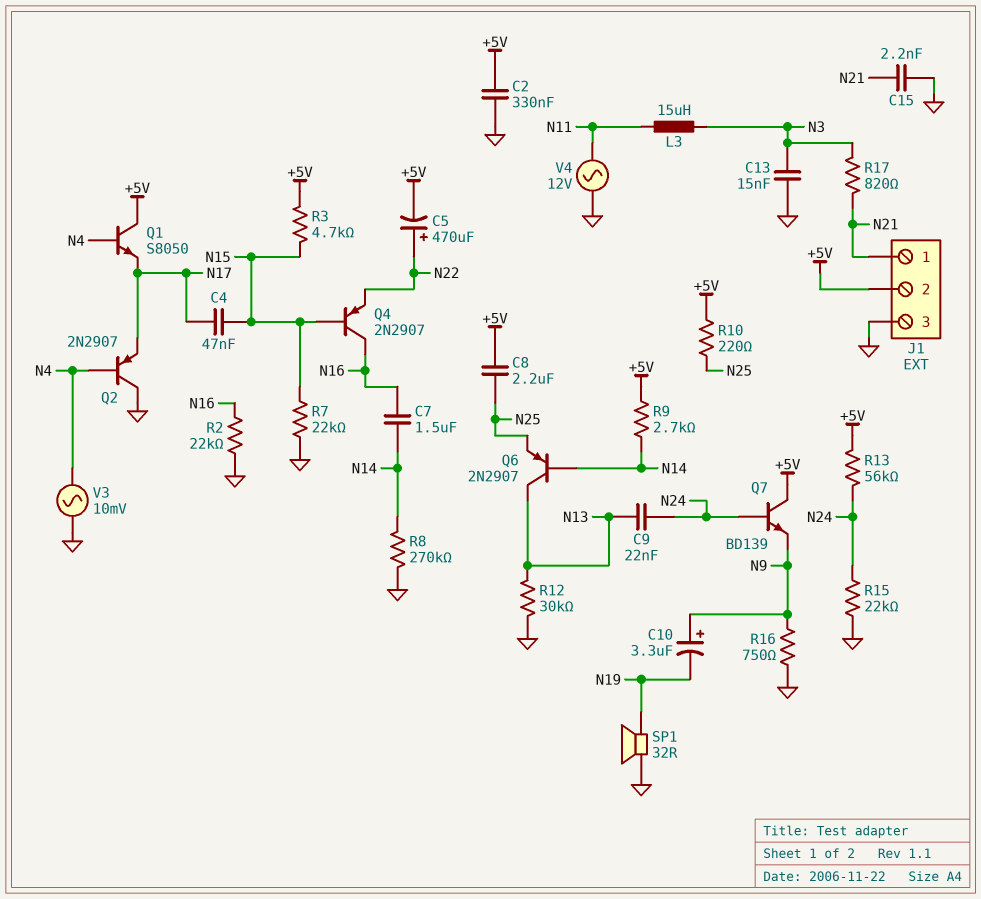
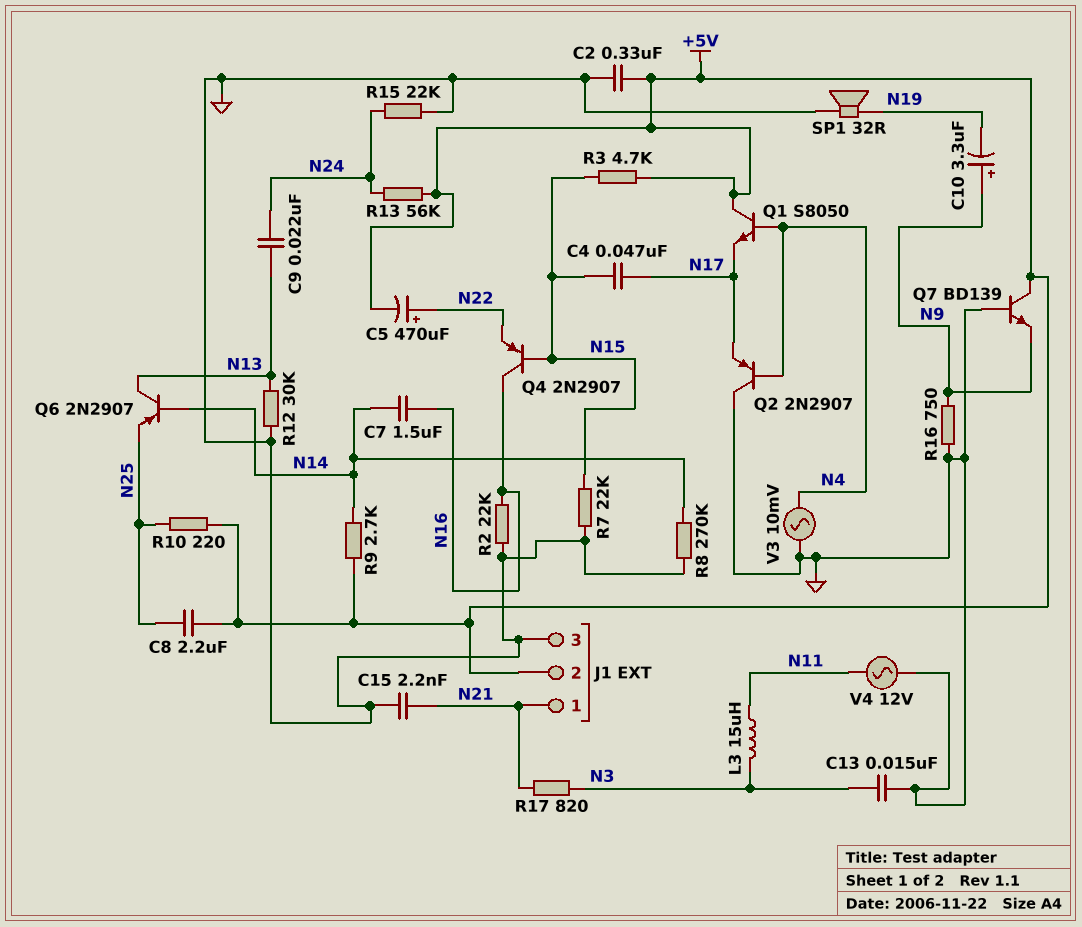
Q7: NPN BD139 (B N24, C +5V, E N9) -> NPN BD139 (B GND, C +5V, E N9)

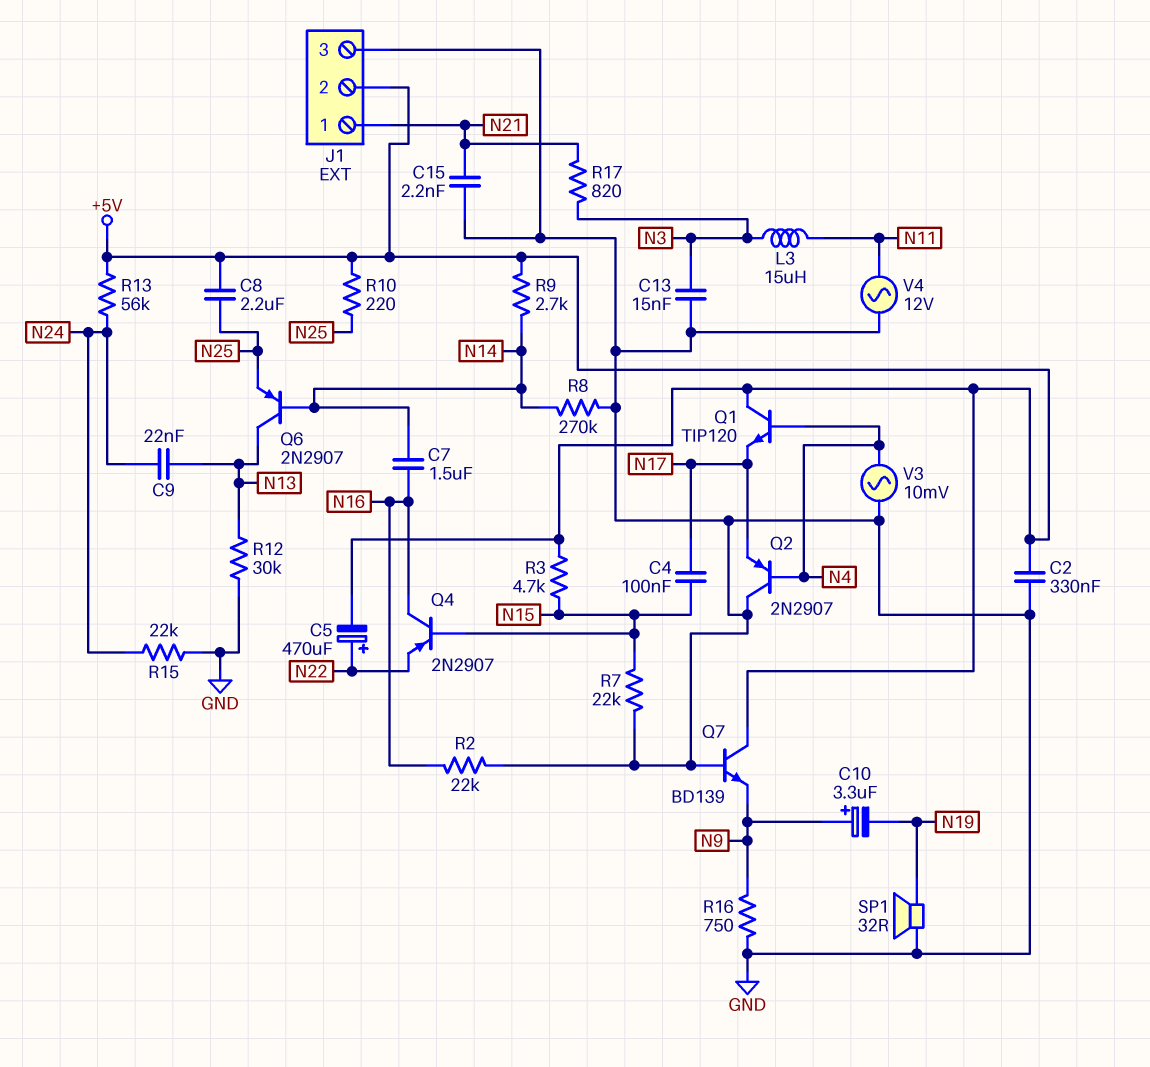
C4: 47nF (N15, N17) -> 100nF (N15, N17)
Q1: NPN S8050 (B N4, C +5V, E N17) -> NPN TIP120 (B N4, C +5V, E N17)

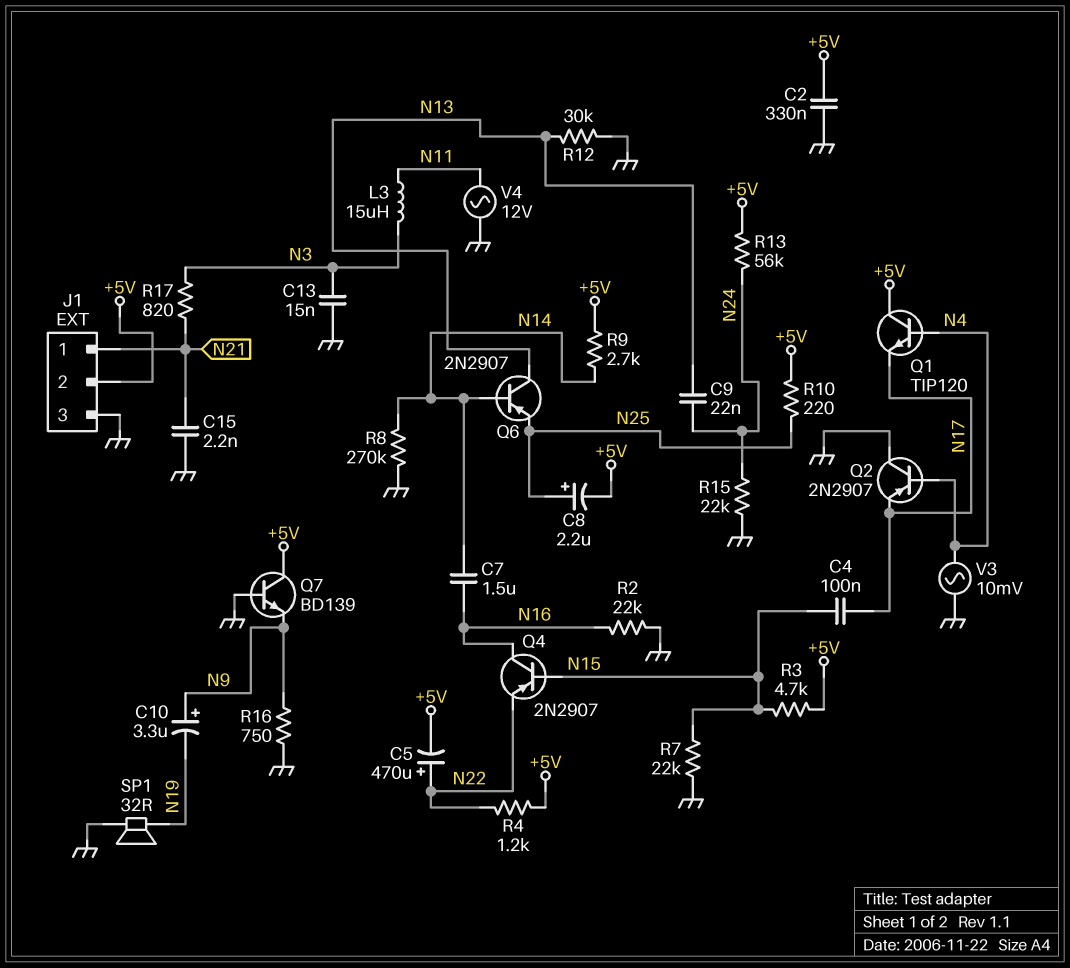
C8: 2.2uF (+5V, N25) -> 2.2uF (plus N25, minus +5V)
R4: none -> 1.2k (+5V, N22)

